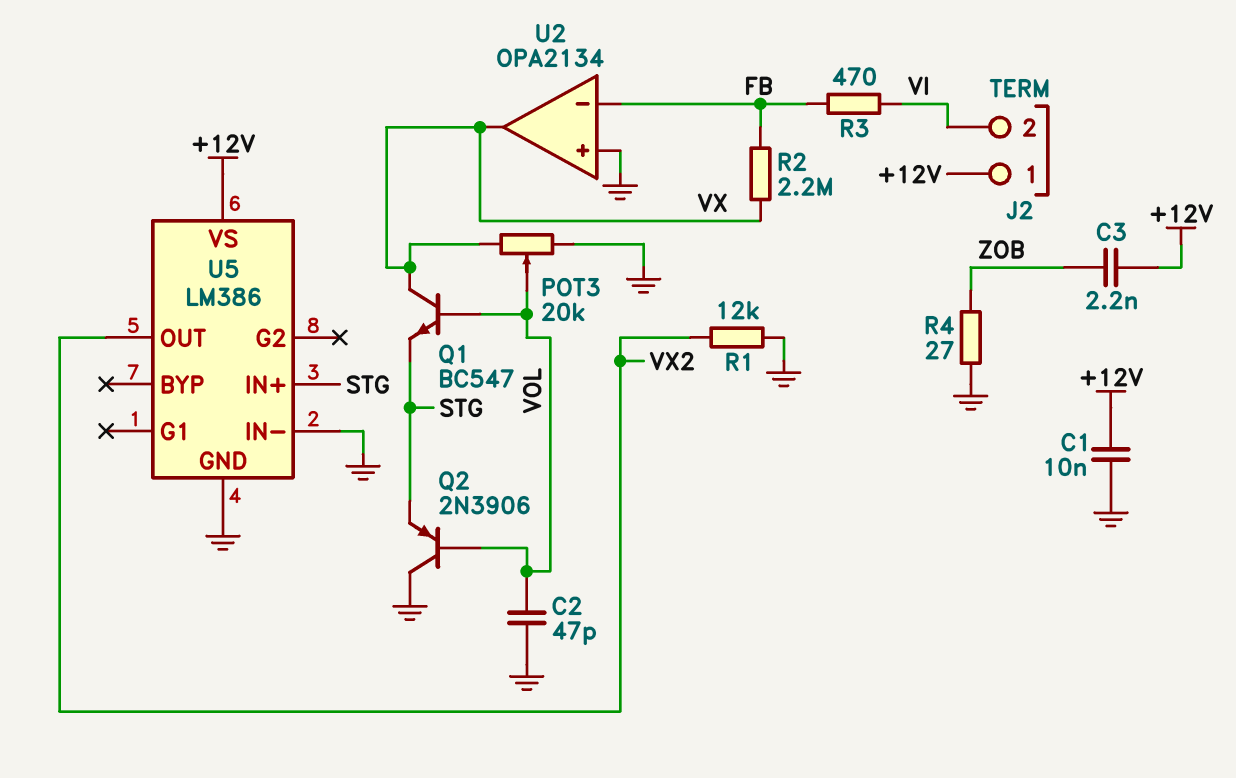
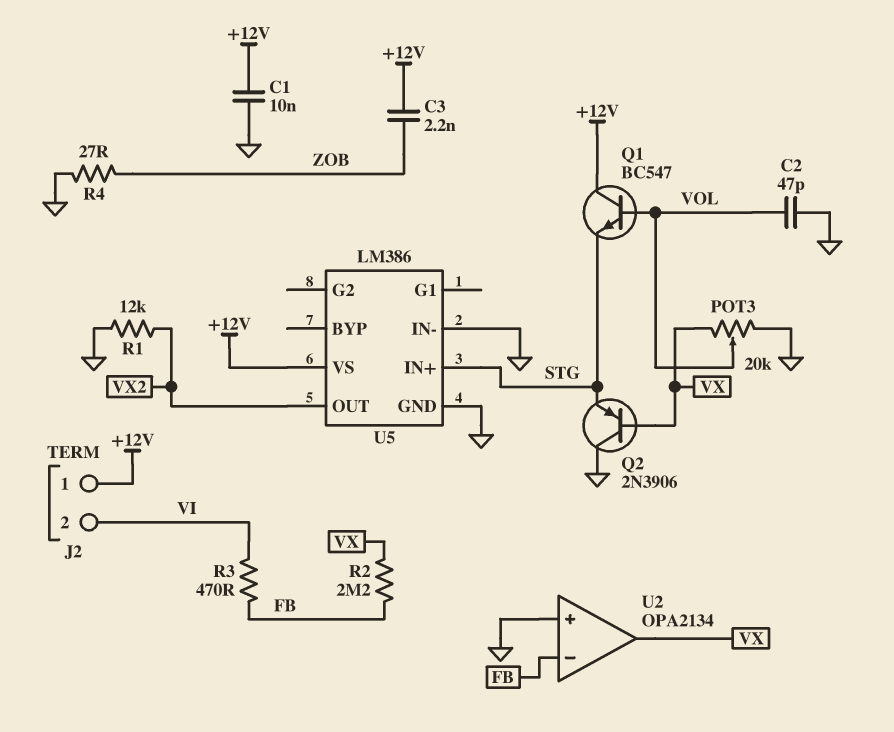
Q1: NPN BC547 (B VOL, C VX, E STG) -> NPN BC547 (B VOL, C +12V, E STG)
Q2: PNP 2N3906 (B VOL, C GND, E STG) -> PNP 2N3906 (B VX, C GND, E STG)

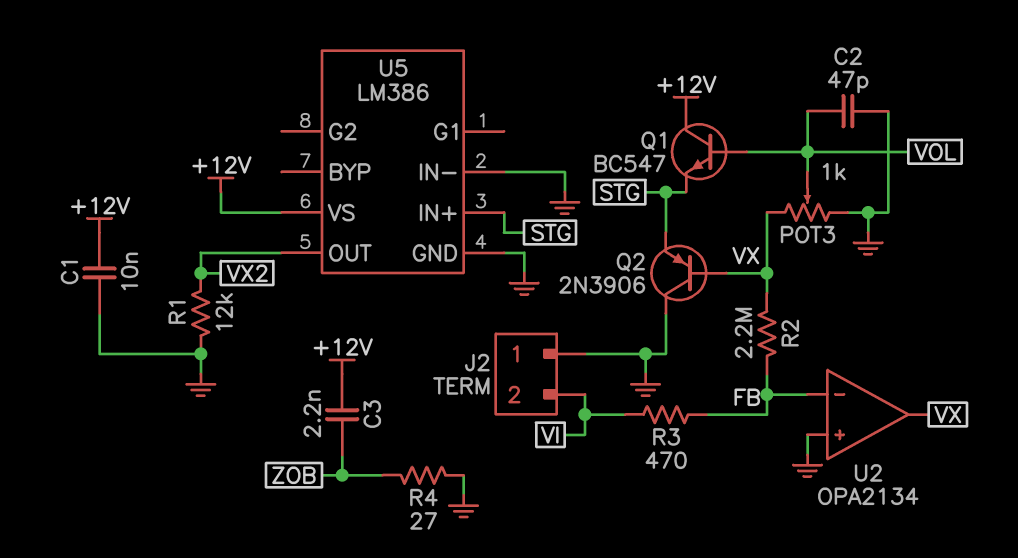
J2 pin 1: +12V -> GND
POT3: 20k (GND, VX, wiper VOL) -> 1k (GND, VX, wiper VOL)

